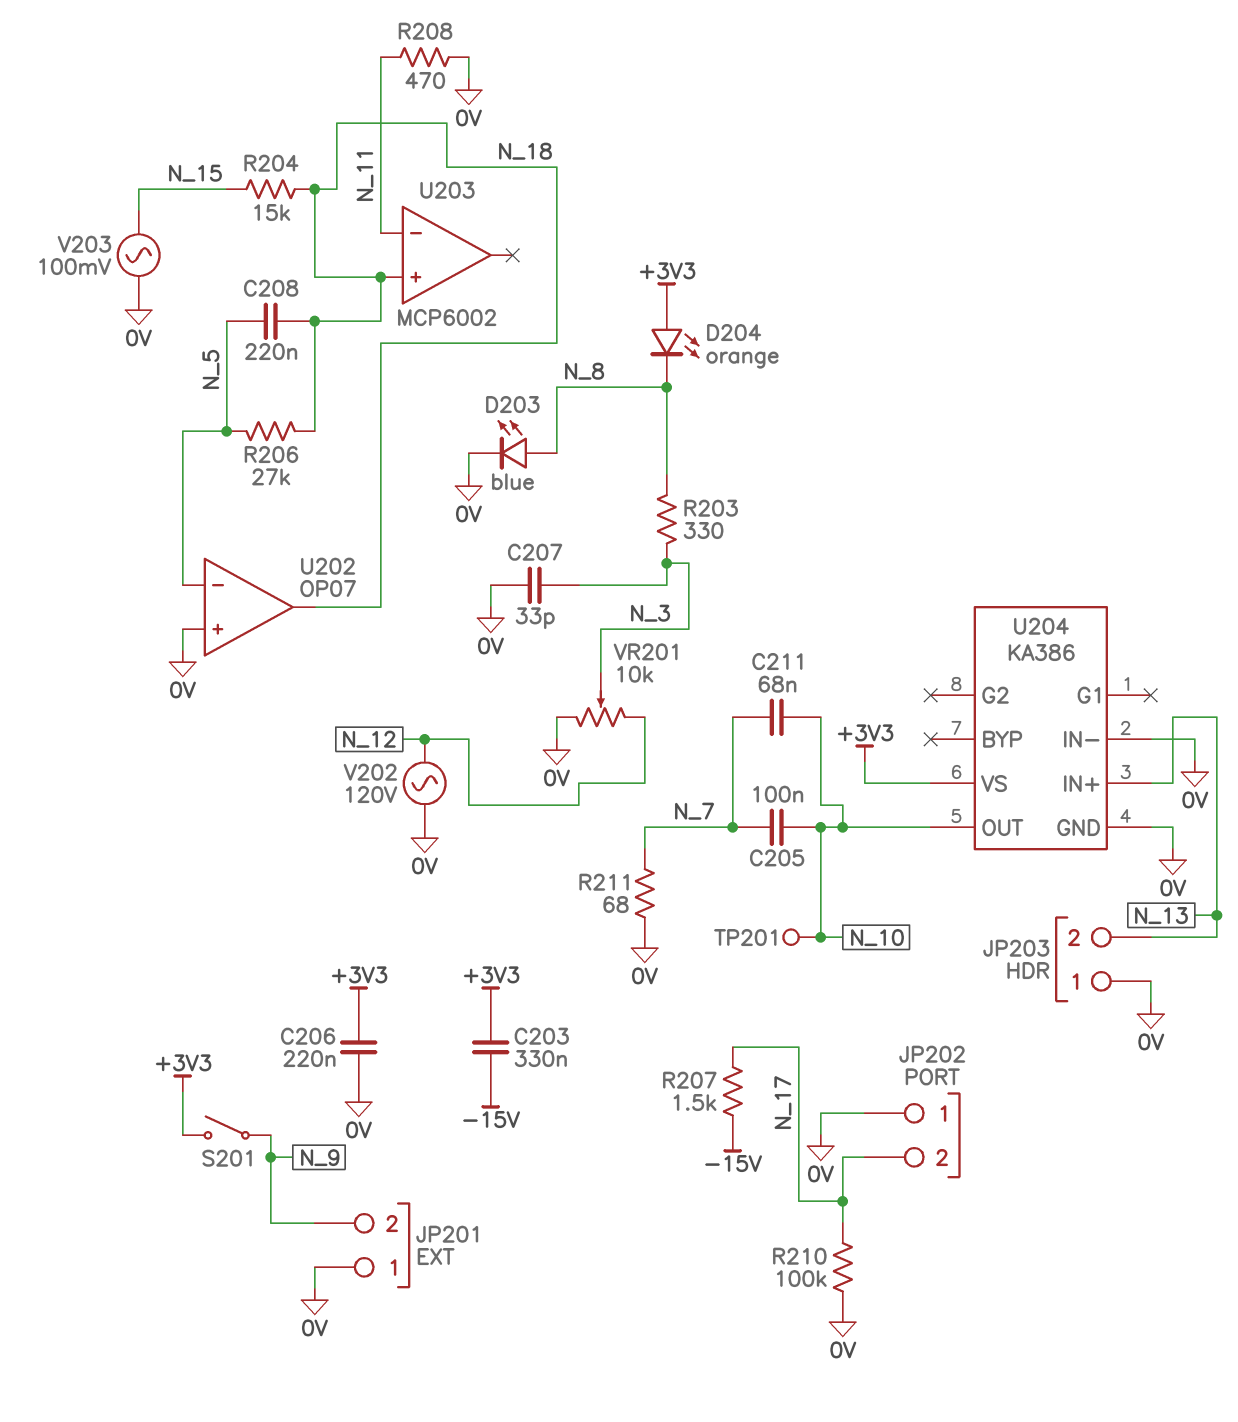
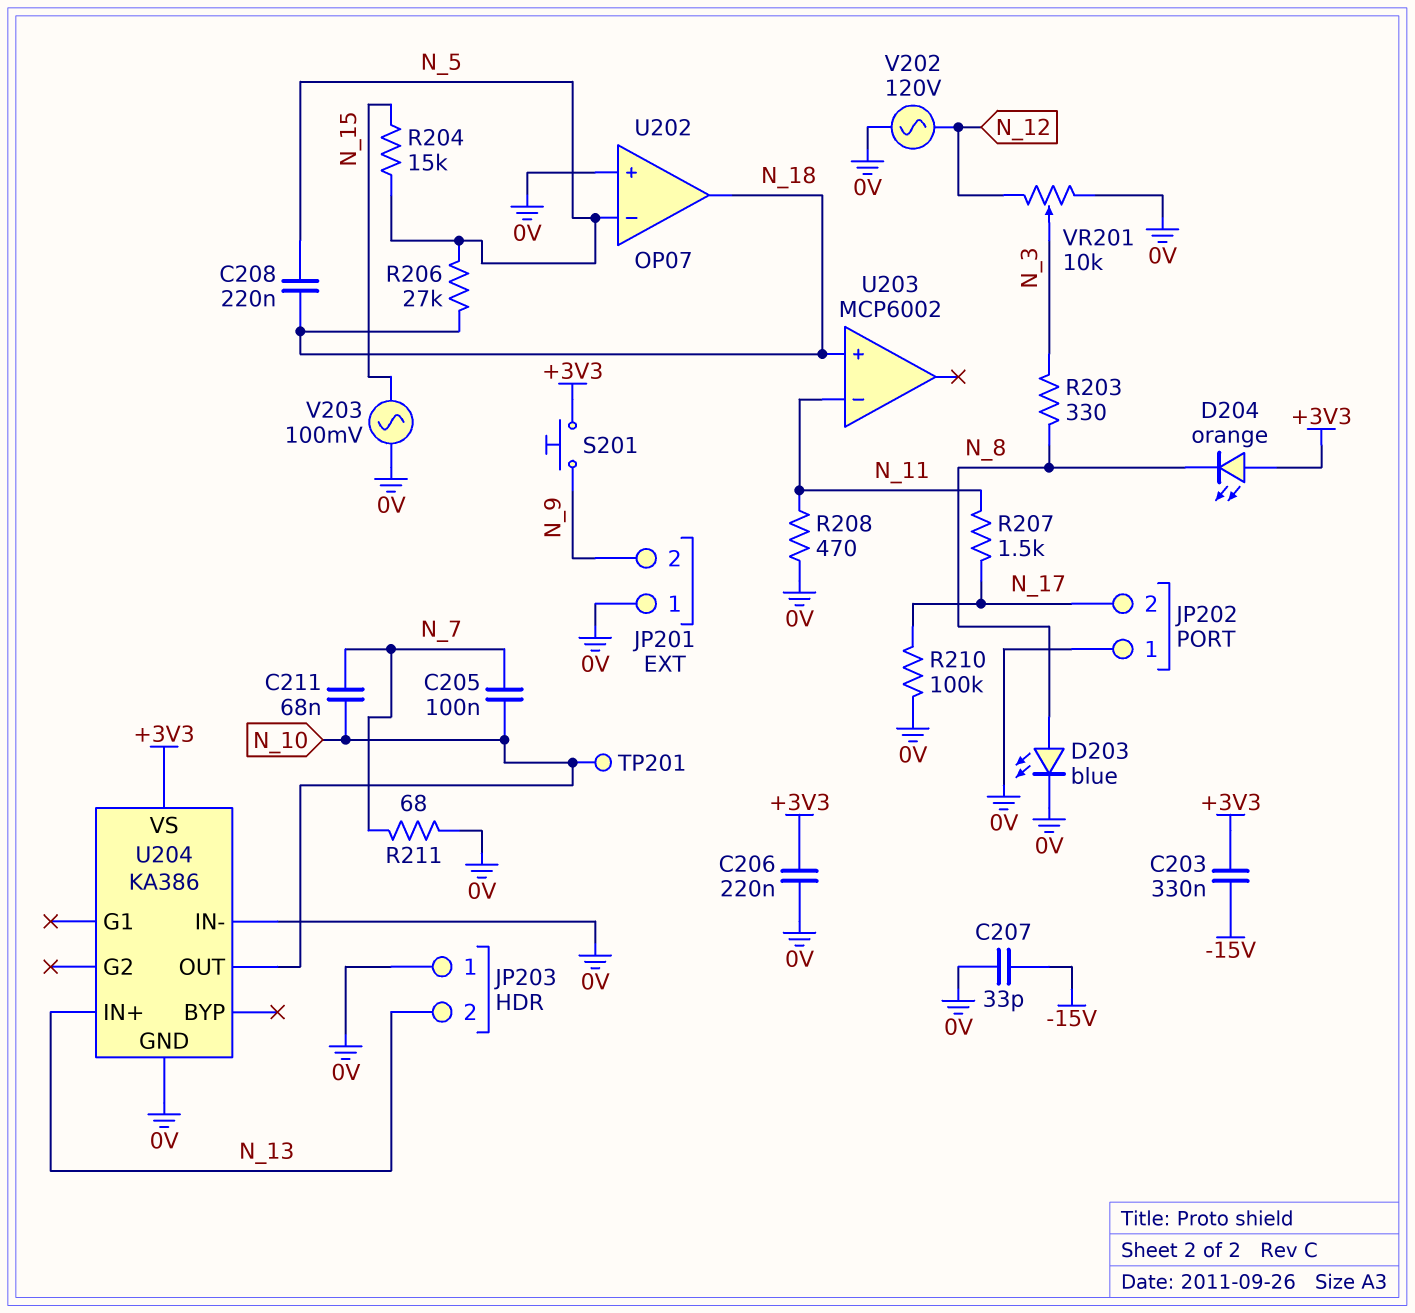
C207: 33pF (0V, N_3) -> 33pF (-15V, 0V)
R204: 15k (N_15, N_18) -> 15k (N_5, N_15)
R207: 1.5k (-15V, N_17) -> 1.5k (N_11, N_17)
S201: switch (+3V3, N_9) -> button (+3V3, N_9)

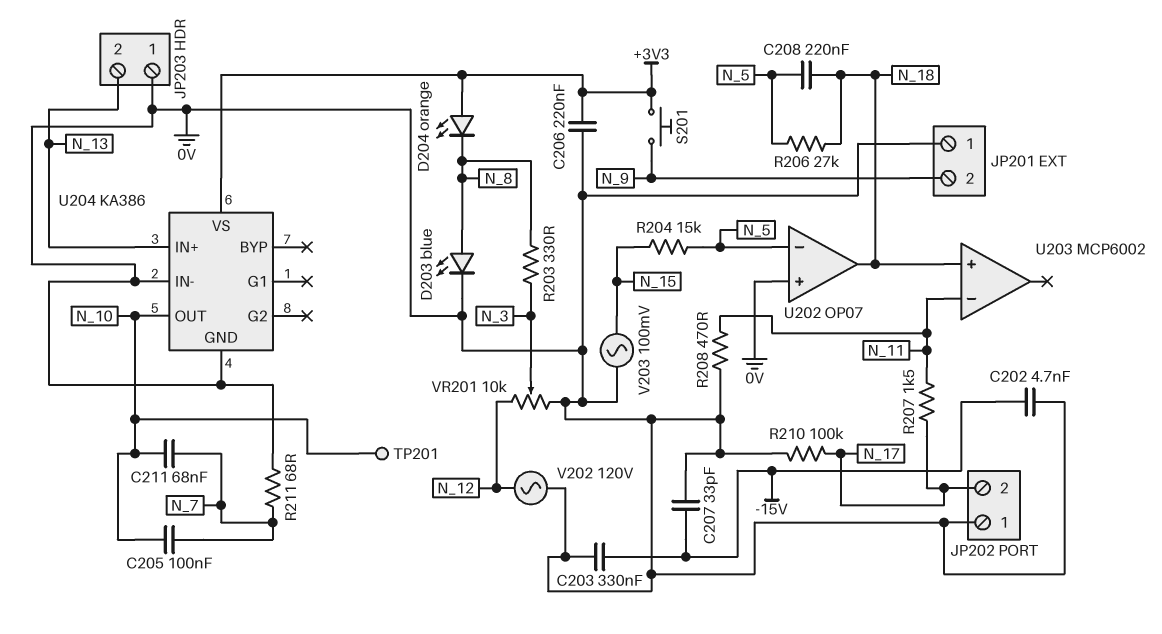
C202: none -> 4.7nF (-15V, 0V)
C203: 330nF (+3V3, -15V) -> 330nF (-15V, 0V)

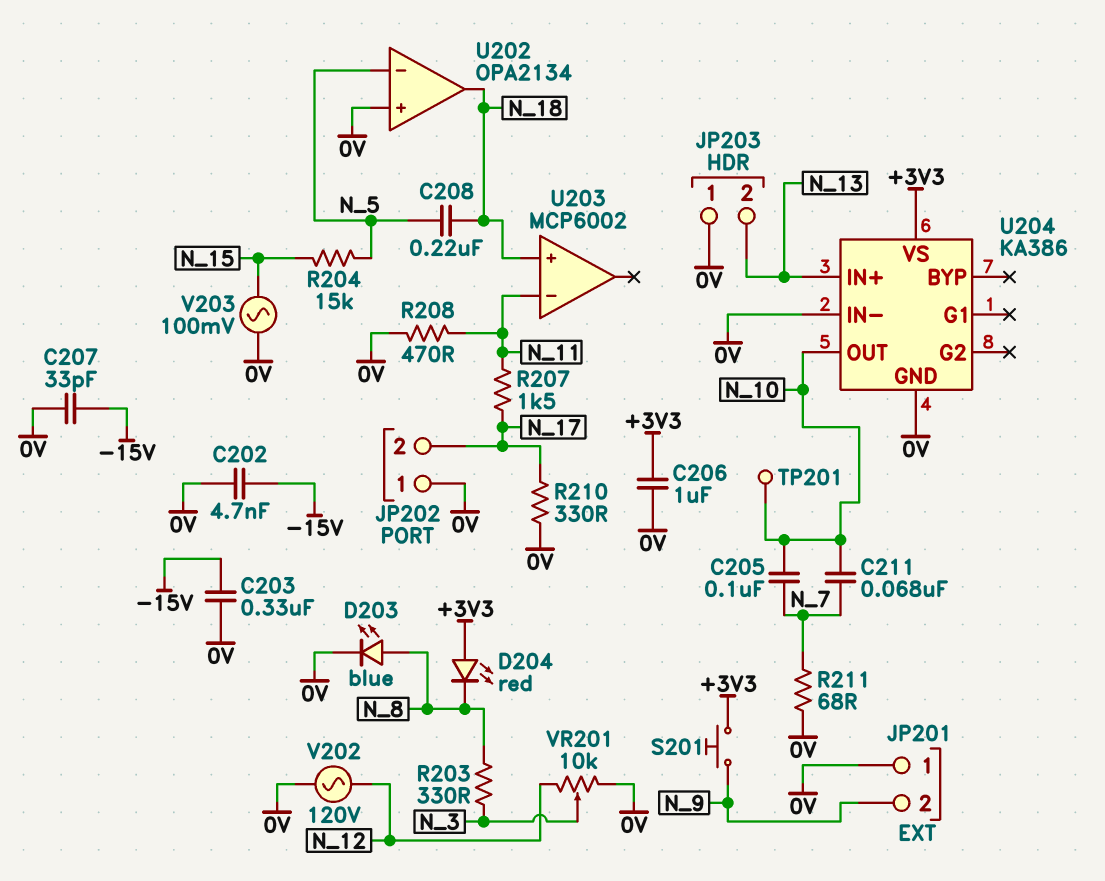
C206: 220nF (+3V3, 0V) -> 1uF (+3V3, 0V)
D204: LED orange (A +3V3, K N_8) -> LED red (A +3V3, K N_8)
R206: 27k (N_5, N_18) -> none
R210: 100k (0V, N_17) -> 330 (0V, N_17)
U202: OP07 -> OPA2134

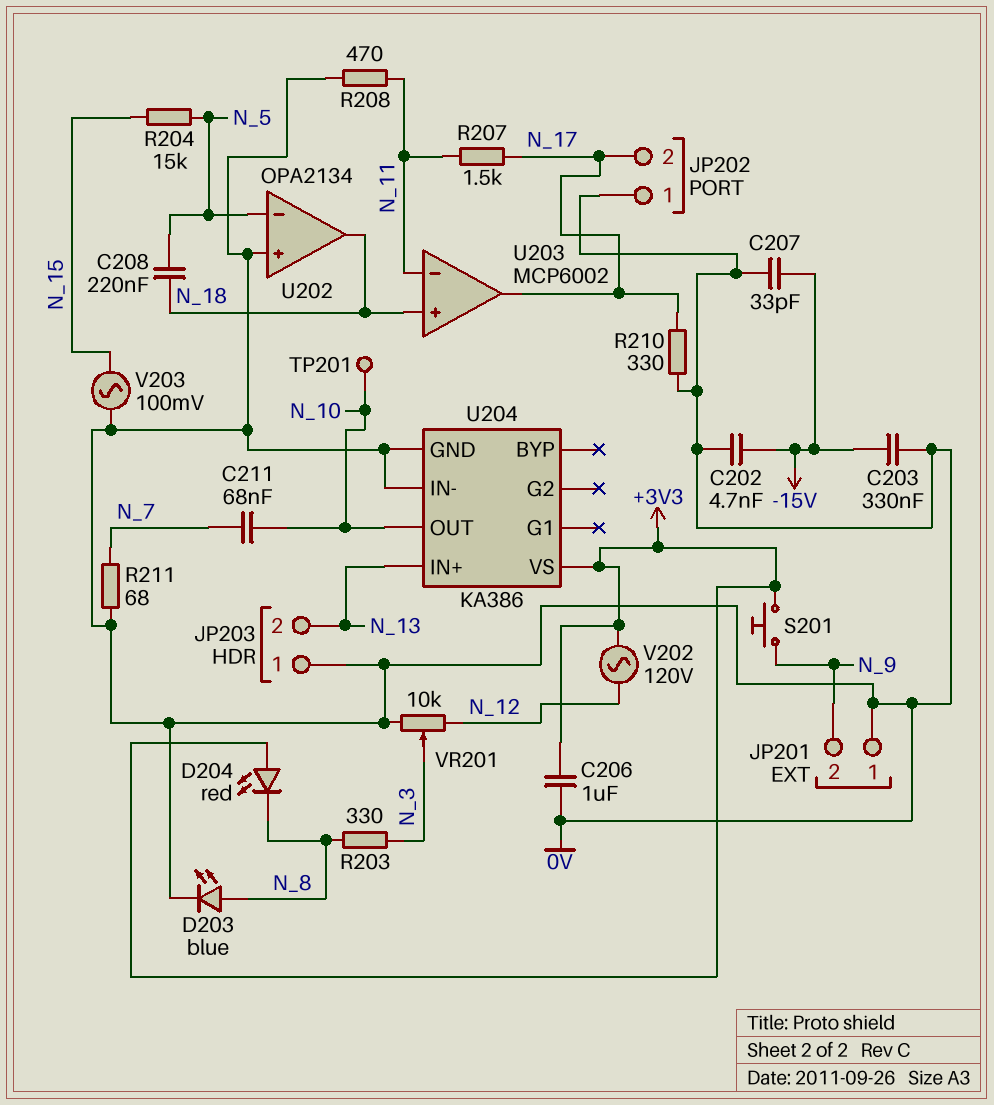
C205: 100nF (N_7, N_10) -> none
U203 pin out: none -> N_17
V202: AC 120V (0V, N_12) -> AC 120V (+3V3, N_12)

